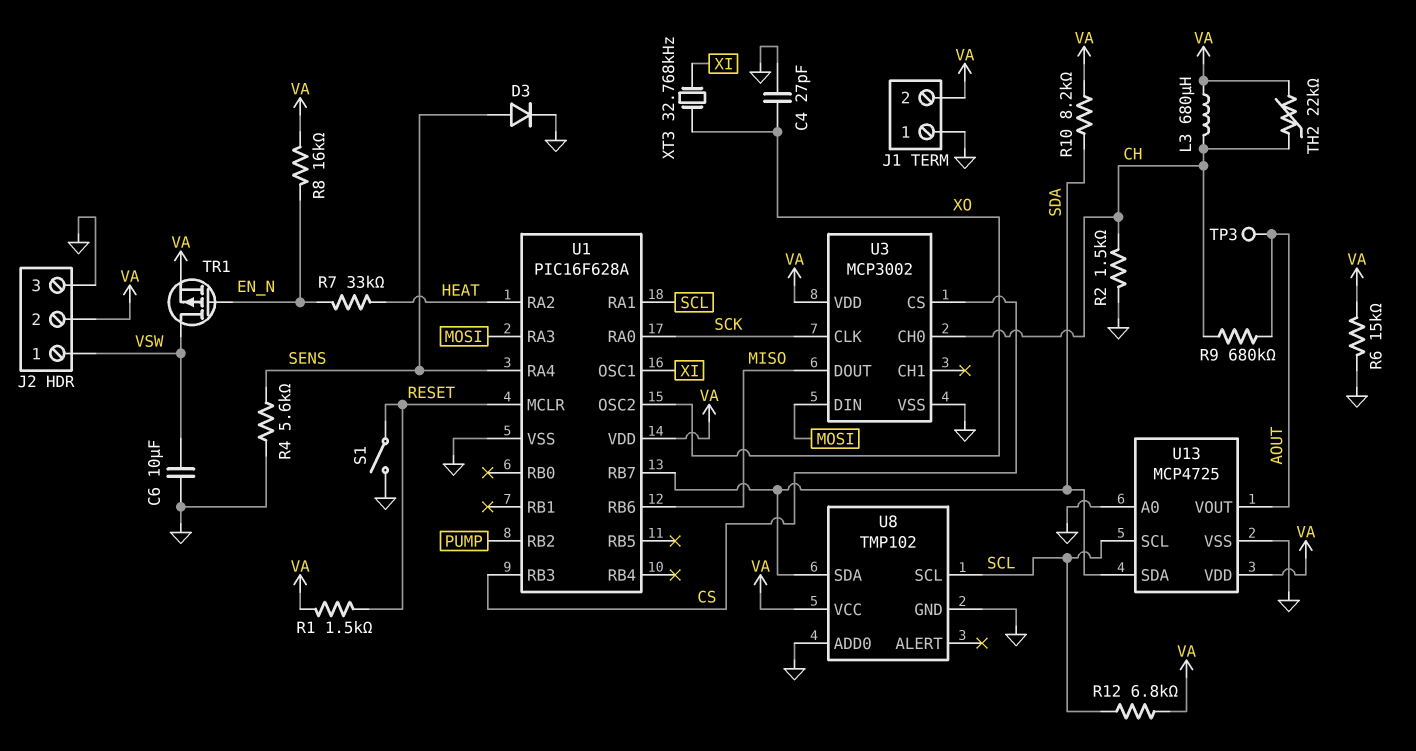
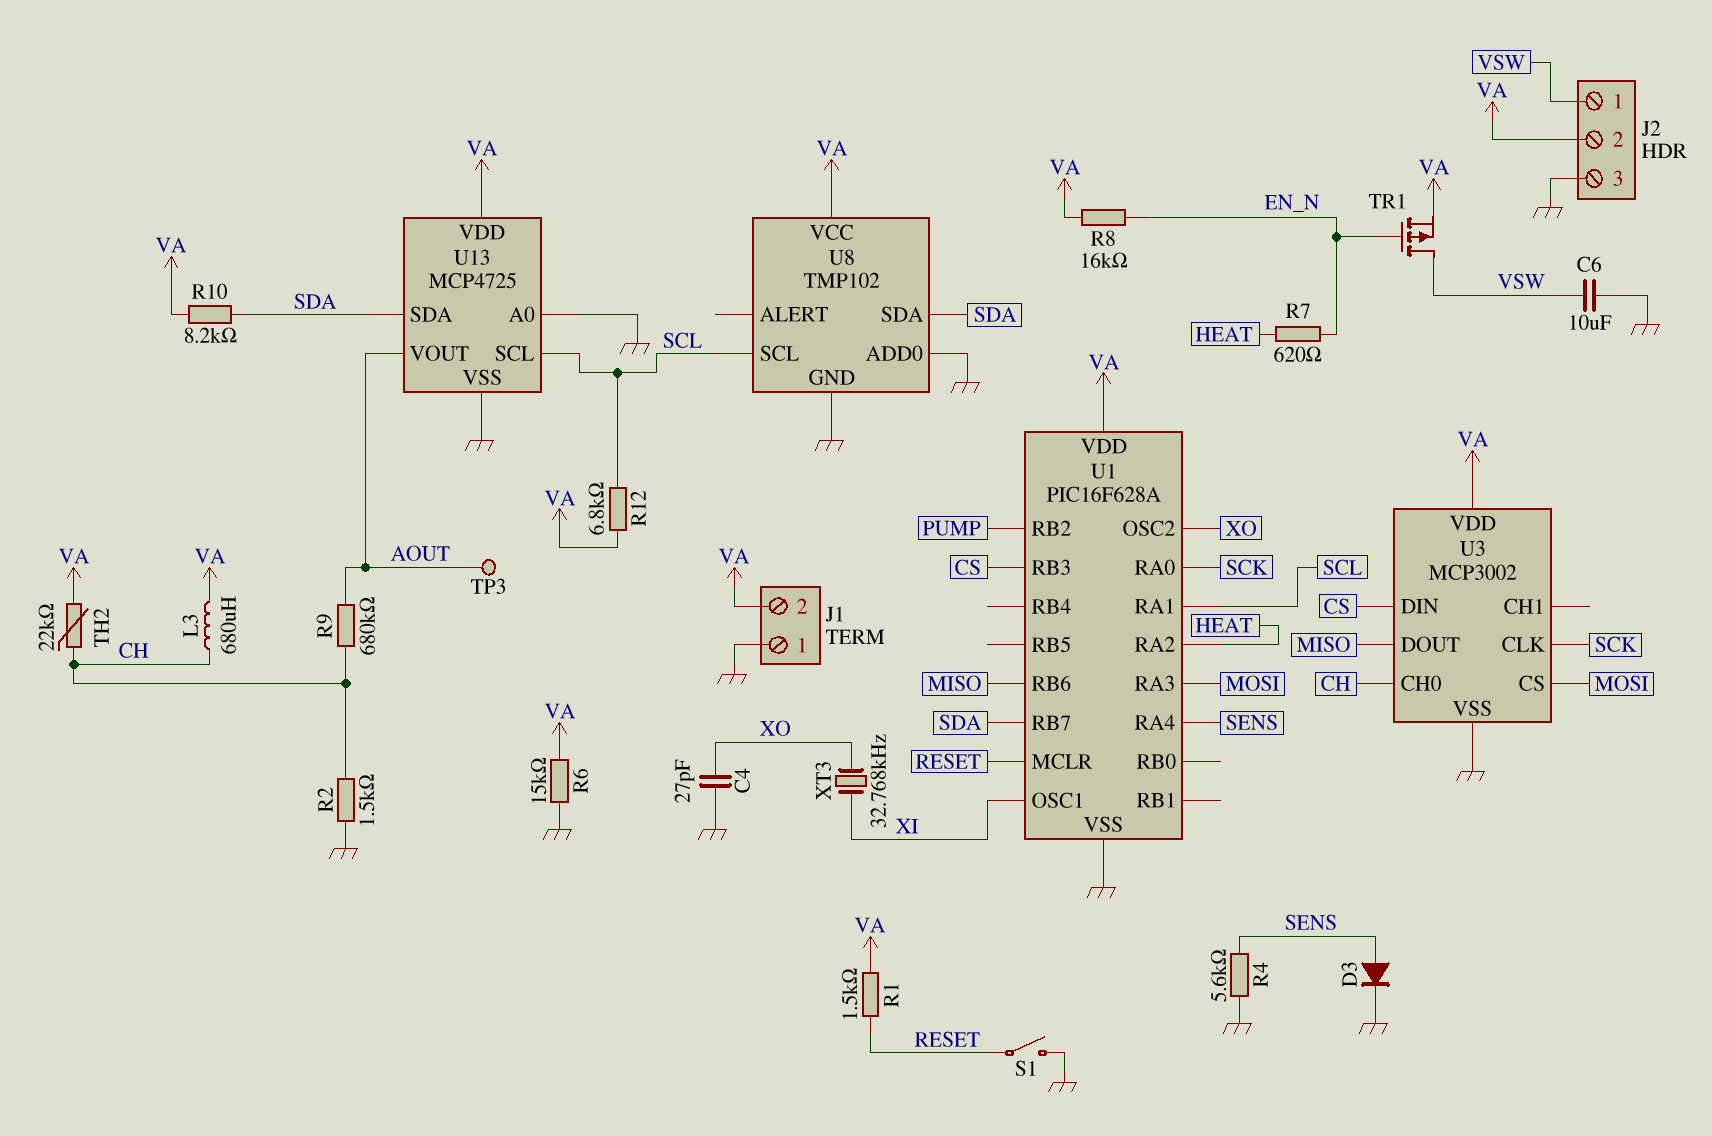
R7: 33k (EN_N, HEAT) -> 620 (EN_N, HEAT)
U3 pin CS: CS -> MOSI
U3 pin DIN: MOSI -> CS

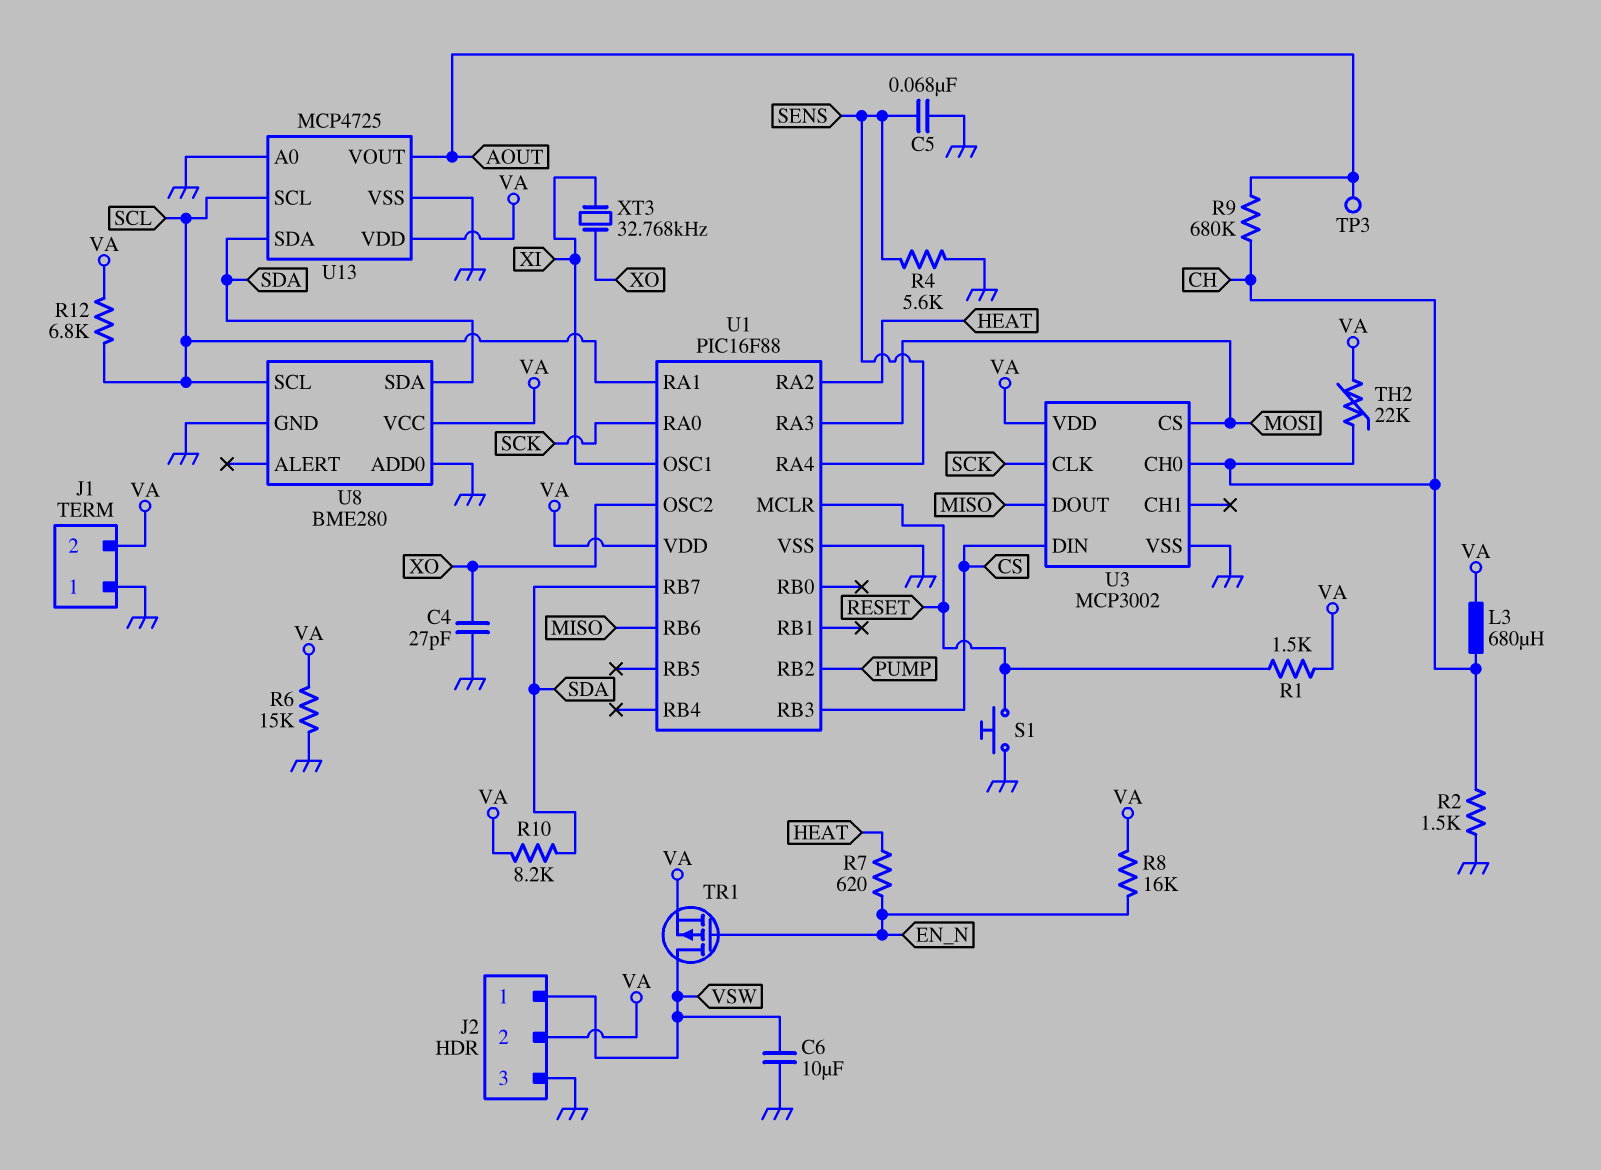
C5: none -> 68nF (GND, SENS)
D3: diode (A SENS, K GND) -> none
S1: switch (GND, RESET) -> button (GND, RESET)
U1: PIC16F628A -> PIC16F88
U8: TMP102 -> BME280

